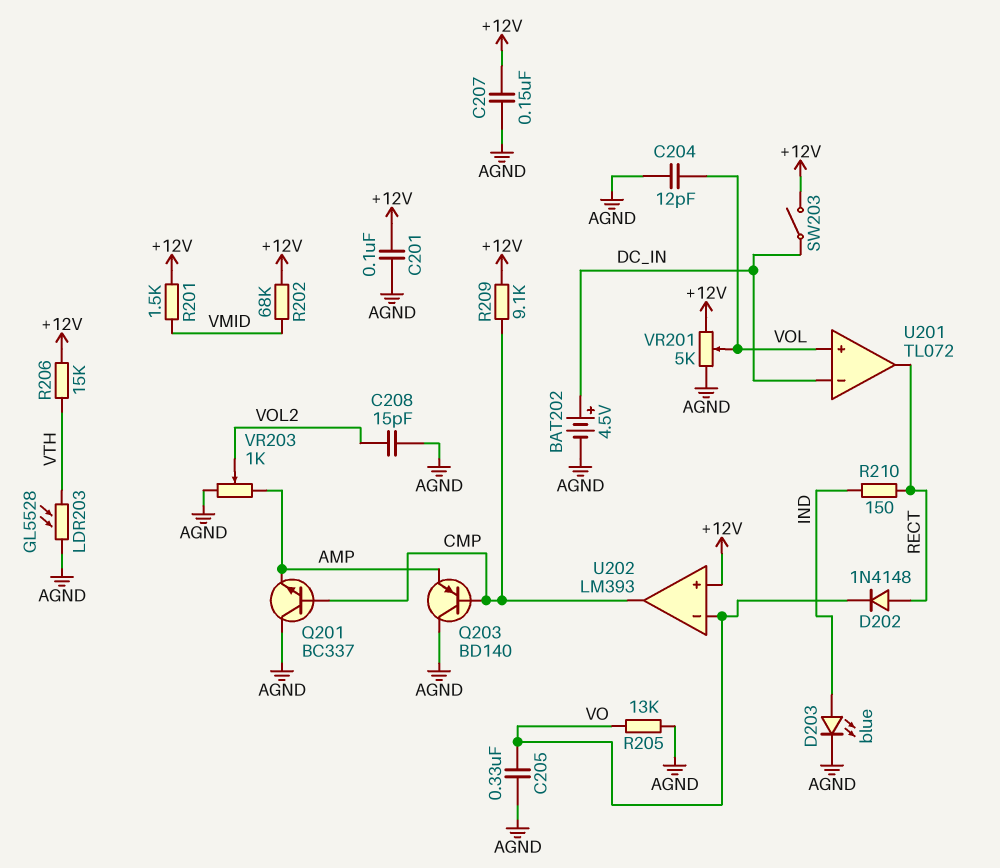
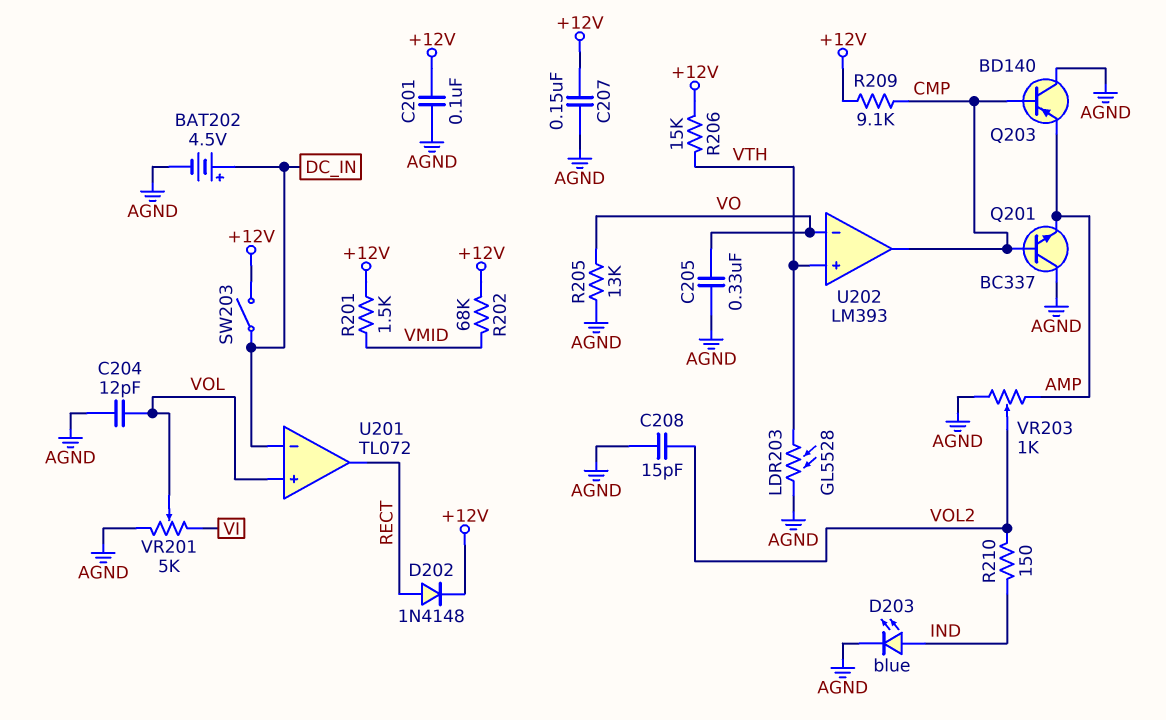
D202: diode 1N4148 (A RECT, K VO) -> diode 1N4148 (A RECT, K +12V)
R210: 150 (IND, RECT) -> 150 (IND, VOL2)
U202 pin in+: +12V -> VTH
VR201: 5k (+12V, AGND, wiper VOL) -> 5k (AGND, VI, wiper VOL)

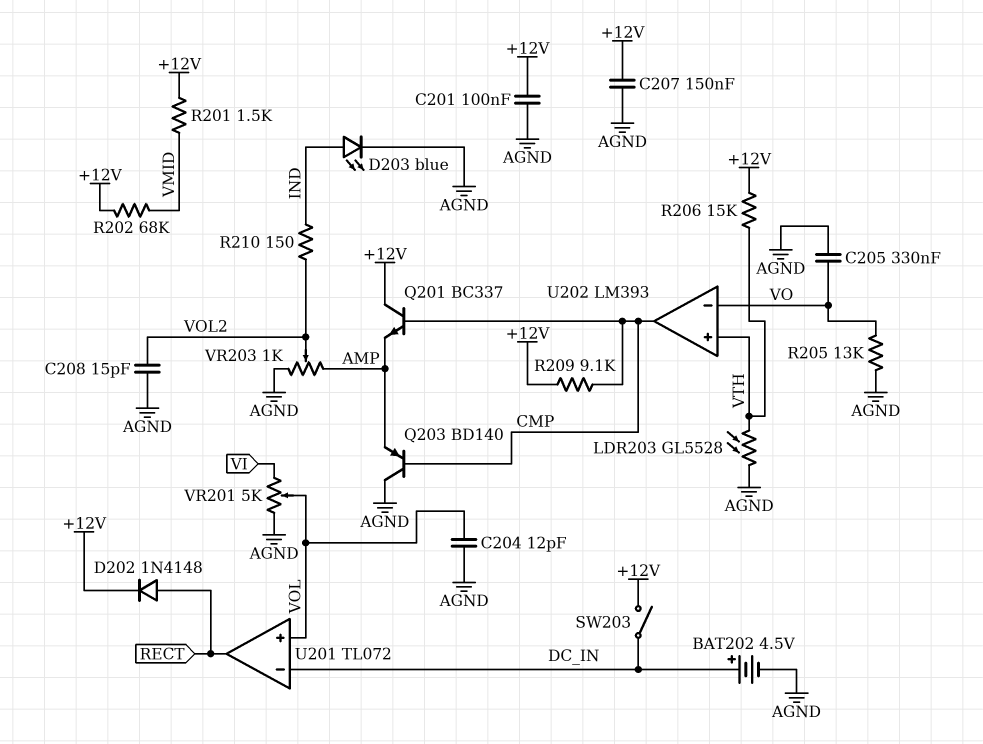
Q201: NPN BC337 (B CMP, C AGND, E AMP) -> NPN BC337 (B CMP, C +12V, E AMP)

